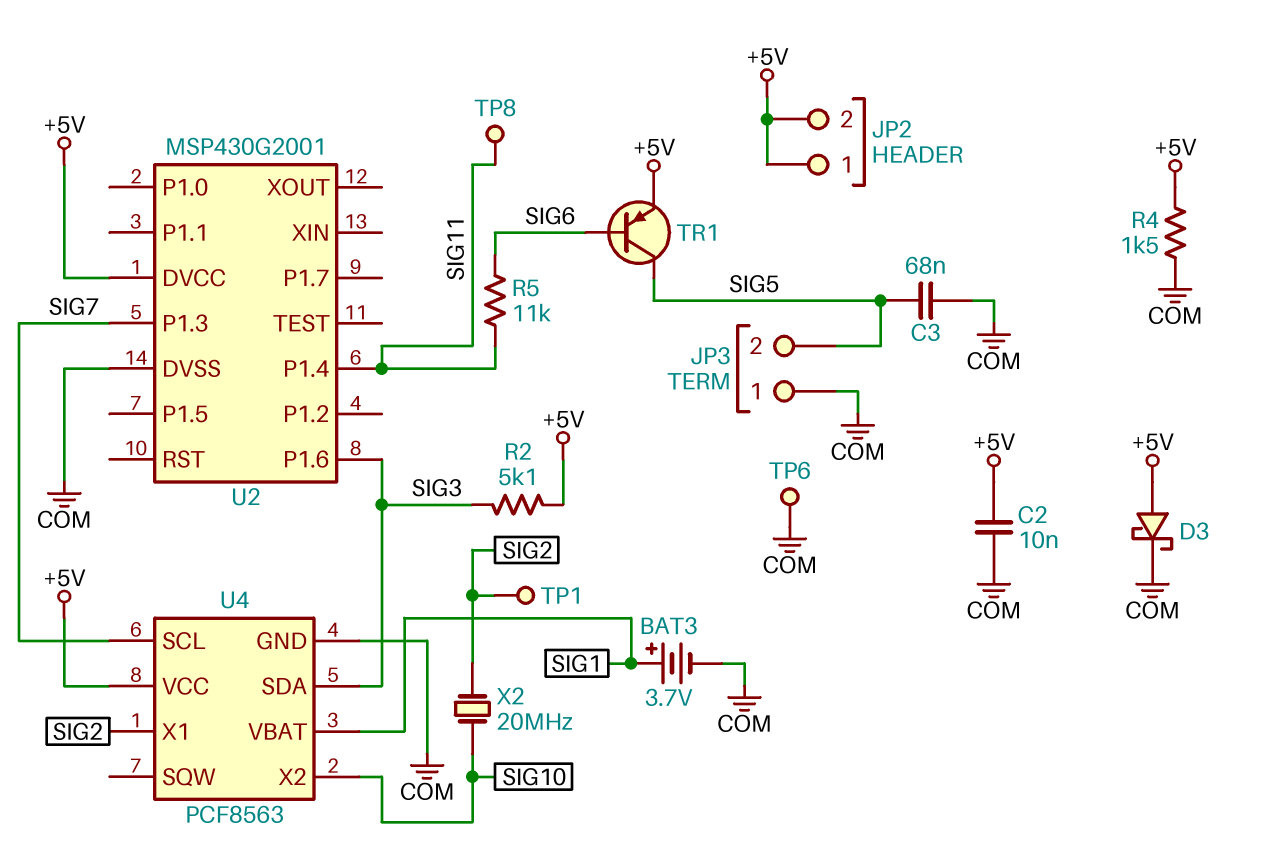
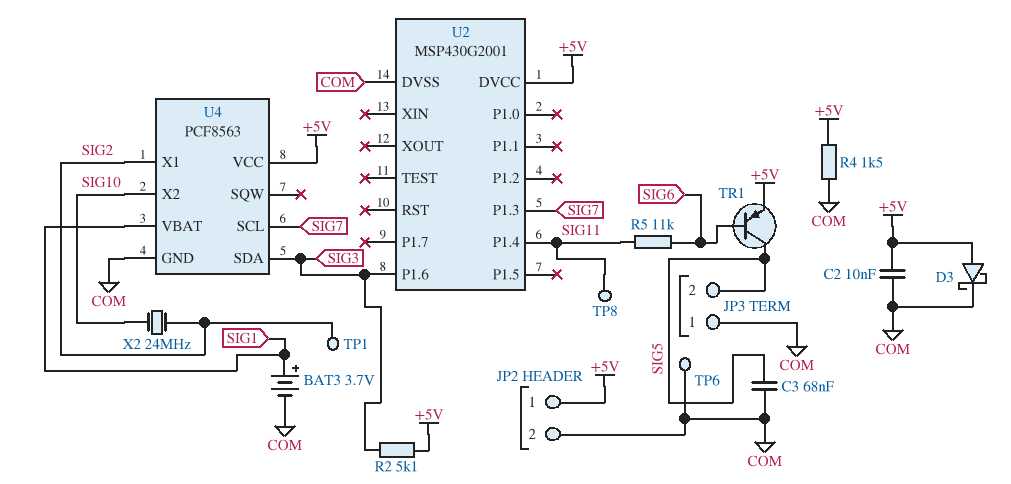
JP2 pin 2: +5V -> COM
X2: 20MHz (SIG2, SIG10) -> 24MHz (SIG2, SIG10)

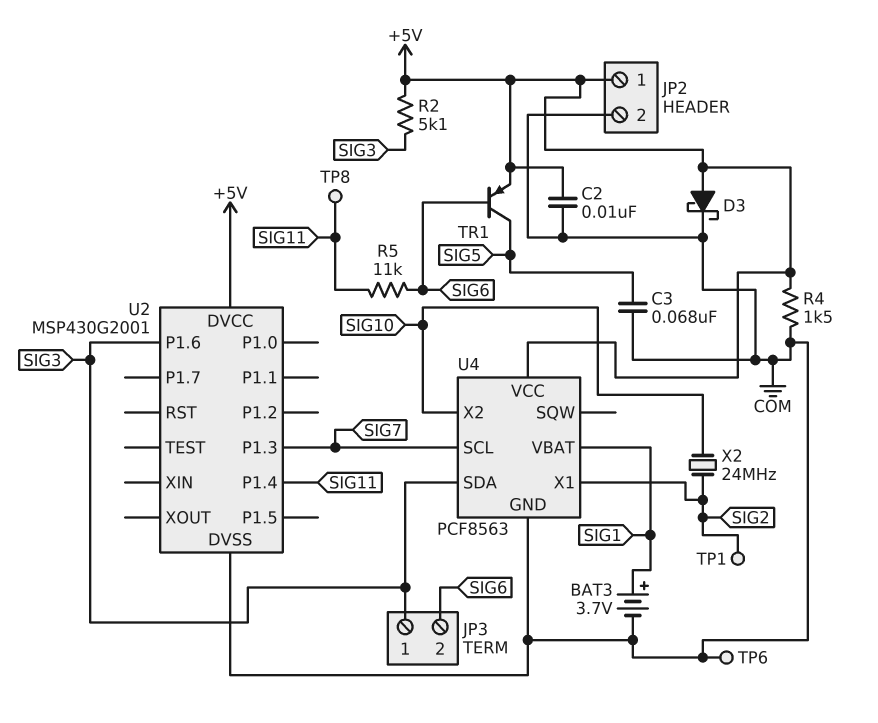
JP3 pin 1: COM -> SIG3
JP3 pin 2: SIG5 -> SIG6

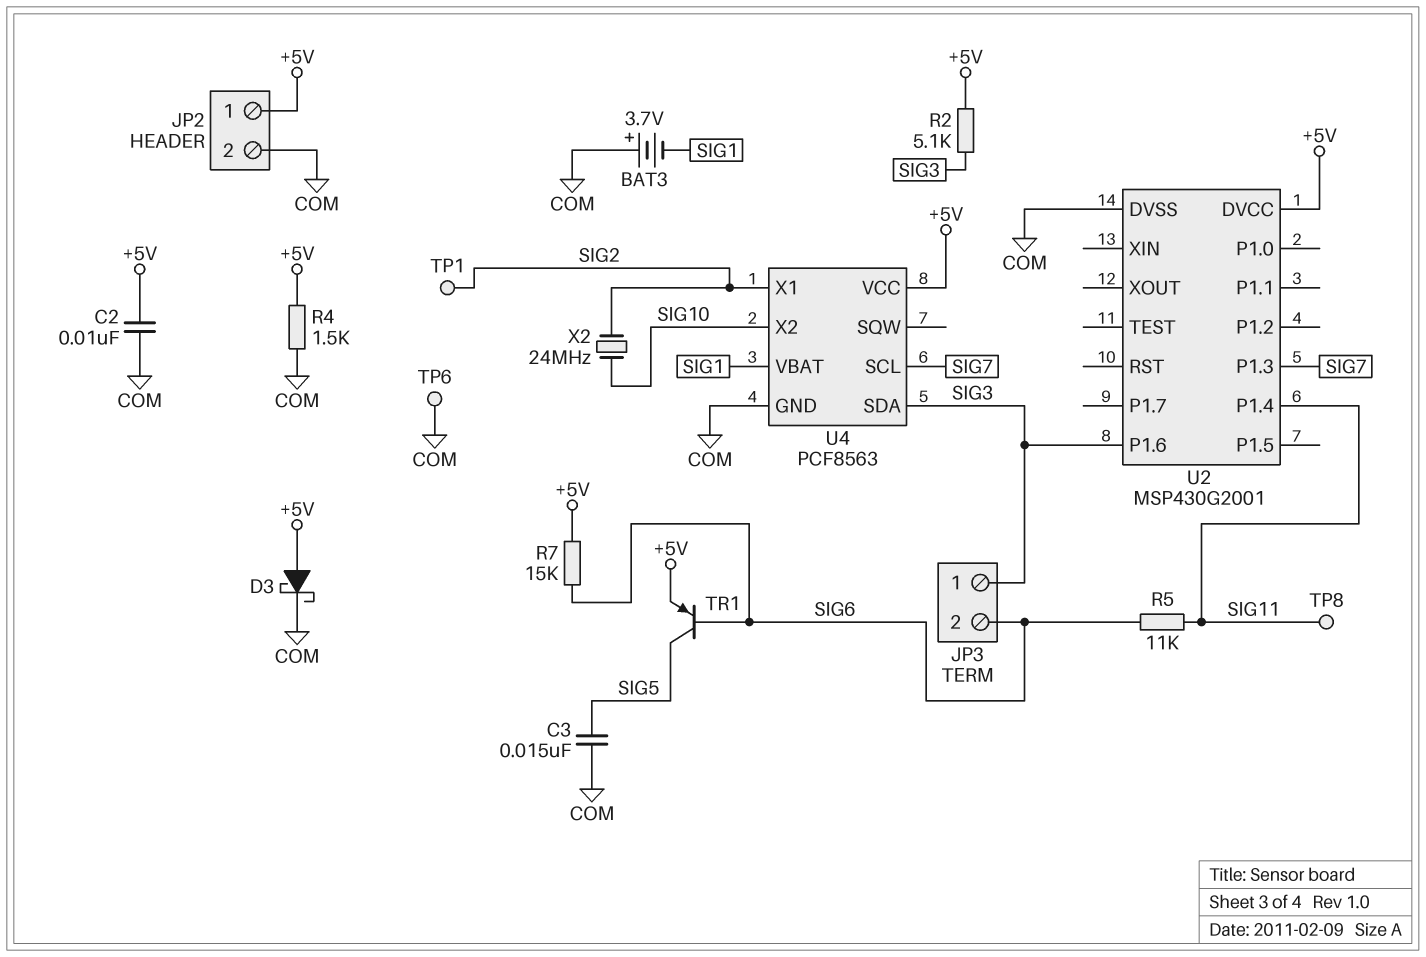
BAT3: 3.7V (plus SIG1, minus COM) -> 3.7V (plus COM, minus SIG1)
C3: 68nF (COM, SIG5) -> 15nF (COM, SIG5)
R7: none -> 15k (+5V, SIG6)

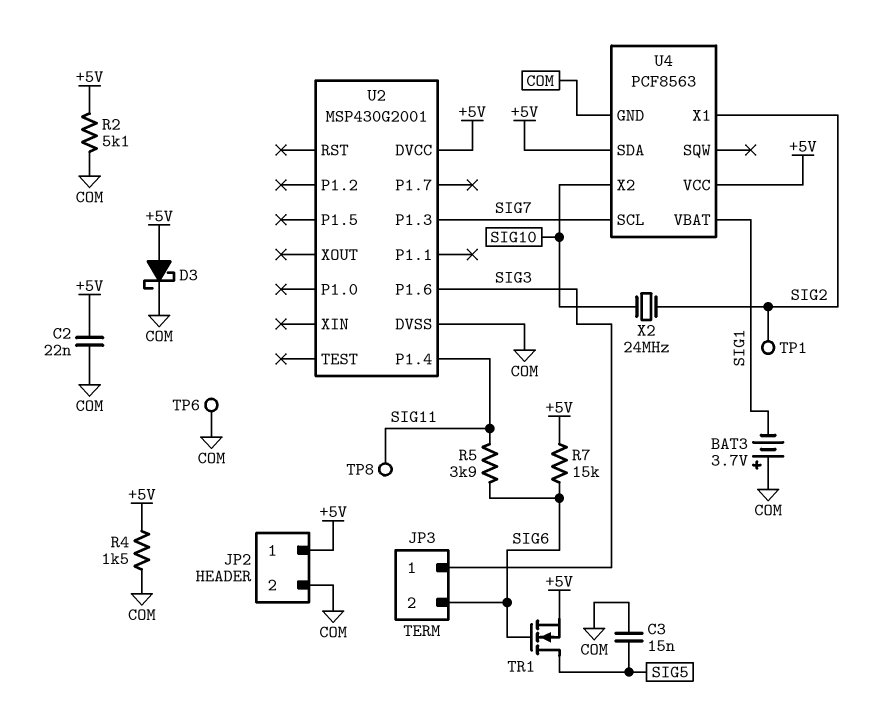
C2: 10nF (+5V, COM) -> 22nF (+5V, COM)
R2: 5.1k (+5V, SIG3) -> 5.1k (+5V, COM)
R5: 11k (SIG6, SIG11) -> 3.9k (SIG6, SIG11)
TR1: PNP (B SIG6, C SIG5, E +5V) -> NMOS (G SIG6, D SIG5, S +5V)
U4 pin SDA: SIG3 -> +5V

